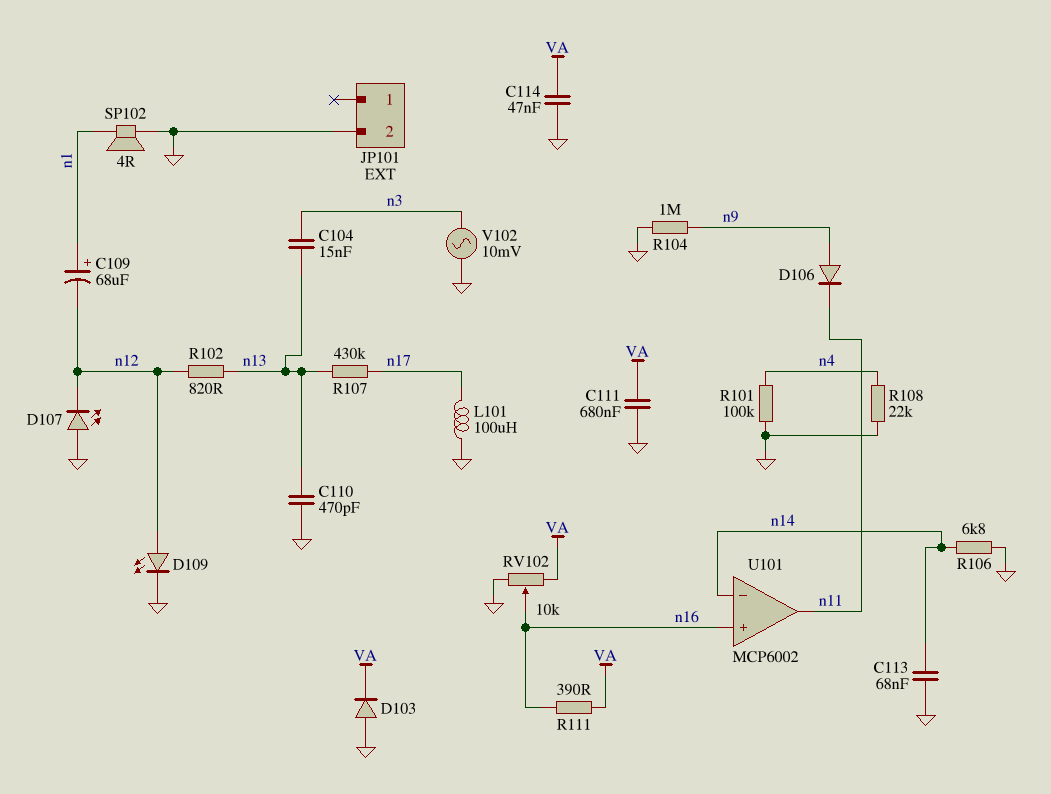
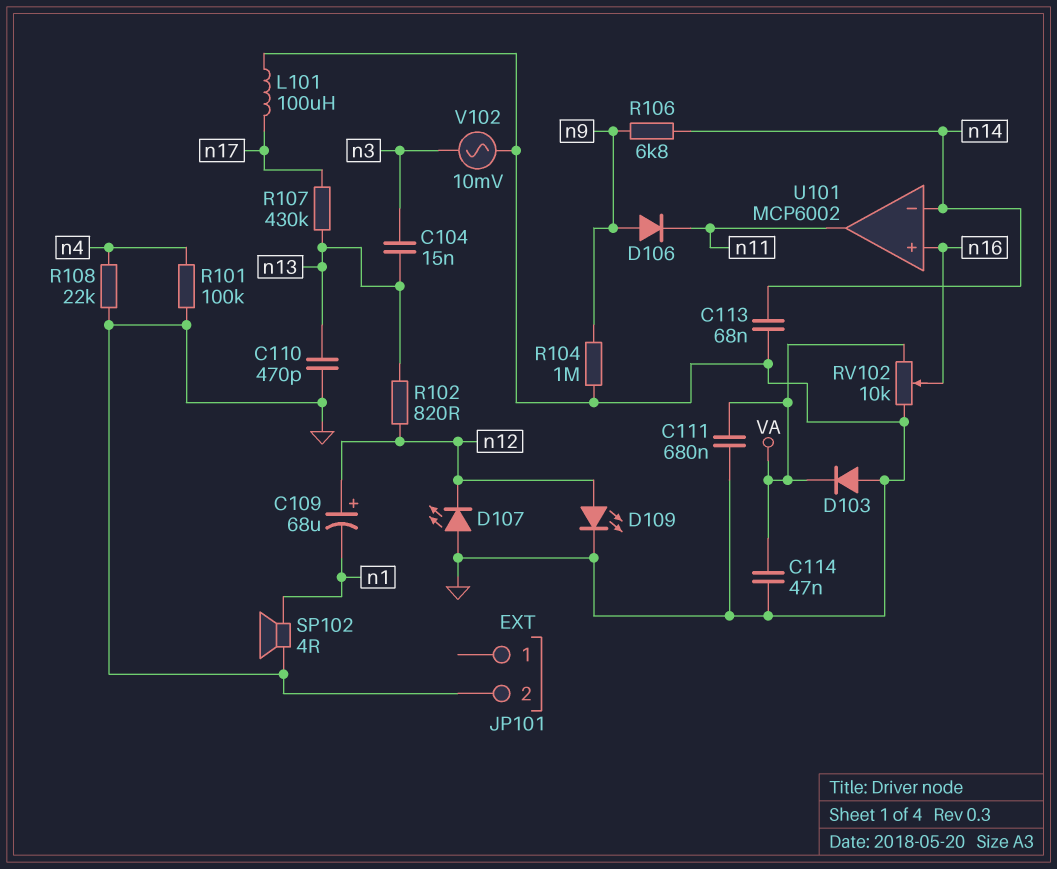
C109: 68uF (plus n1, minus n12) -> 68uF (plus n12, minus n1)
R106: 6.8k (GND, n14) -> 6.8k (n9, n14)
R111: 390 (VA, n16) -> none

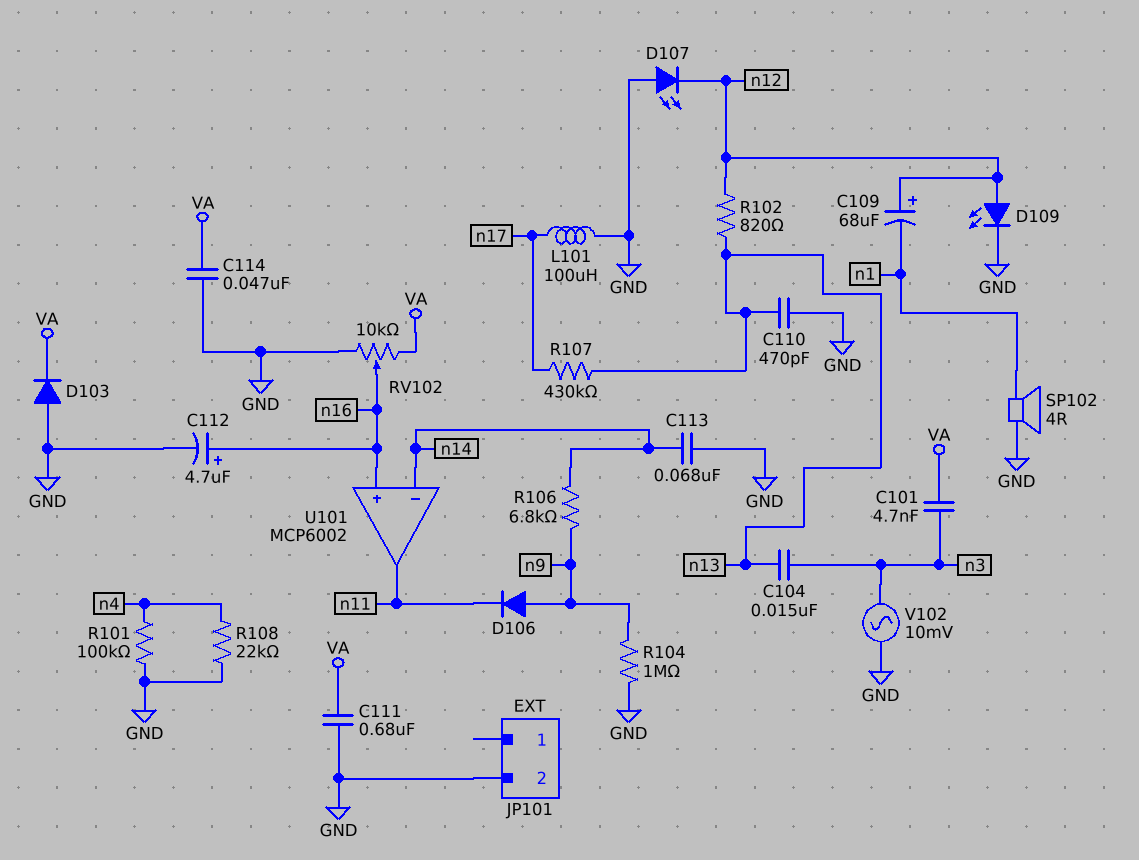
C101: none -> 4.7nF (VA, n3)
C112: none -> 4.7uF (plus n16, minus GND)

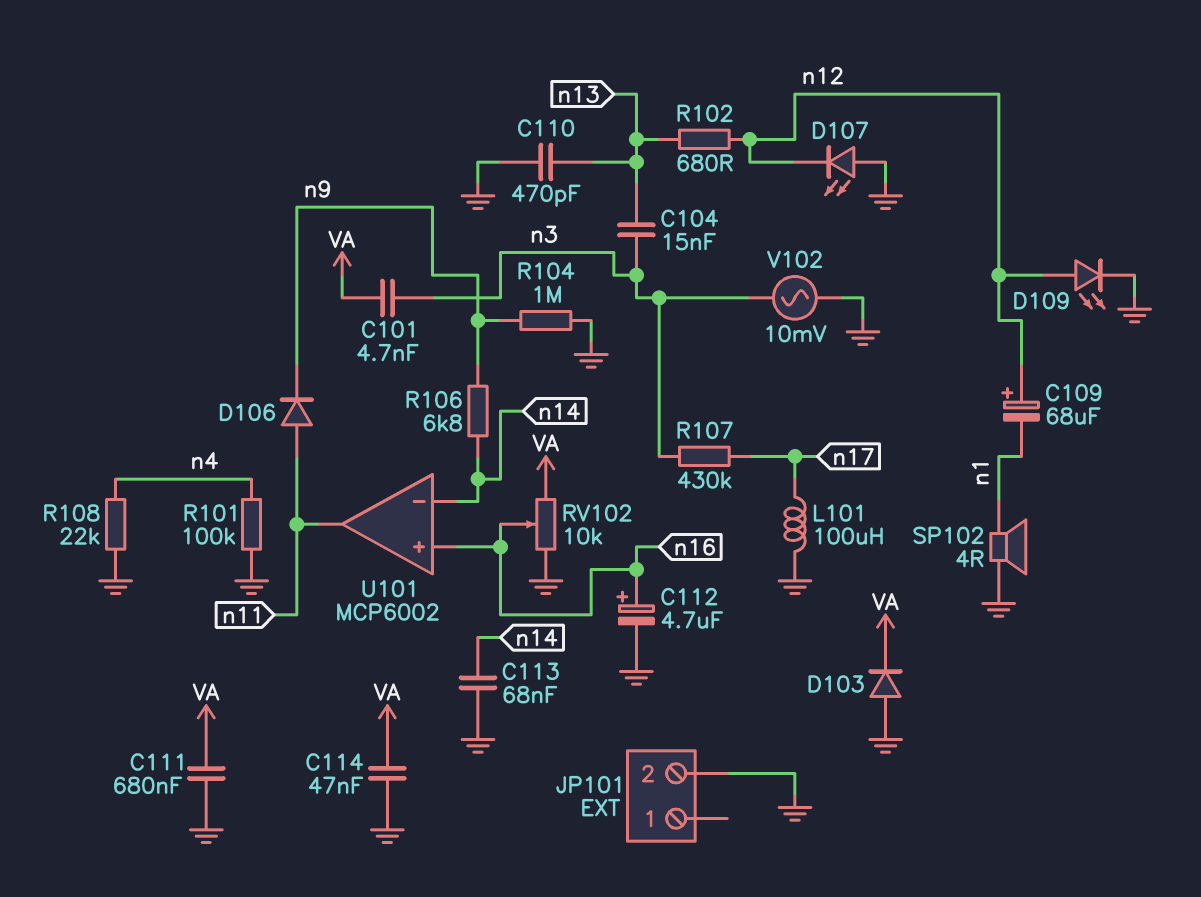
D106: diode (A n9, K n11) -> diode (A n11, K n9)
R102: 820 (n12, n13) -> 680 (n12, n13)
R107: 430k (n13, n17) -> 430k (n3, n17)

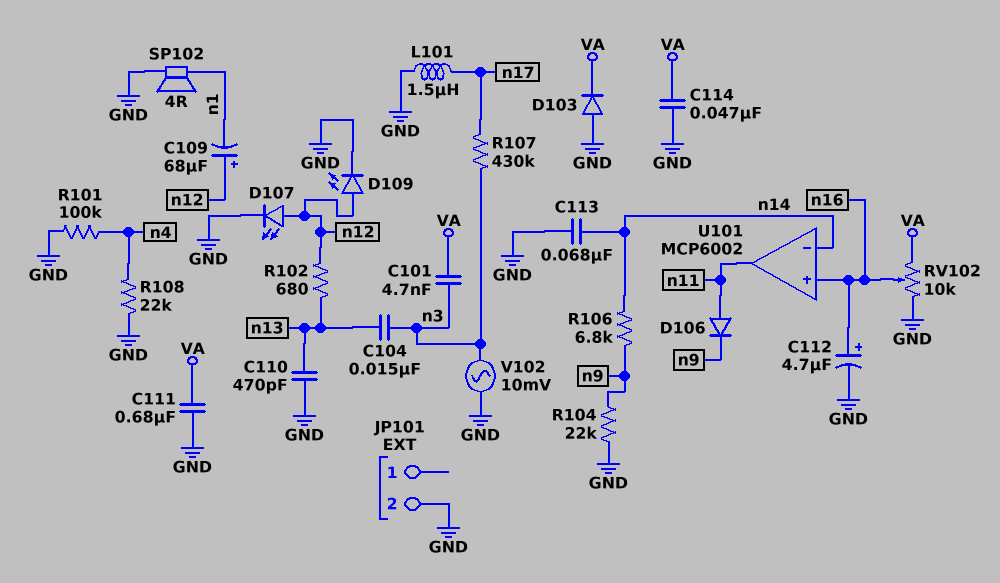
D107: LED (A GND, K n12) -> LED (A n12, K GND)
L101: 100uH (GND, n17) -> 1.5uH (GND, n17)
R104: 1M (GND, n9) -> 22k (GND, n9)

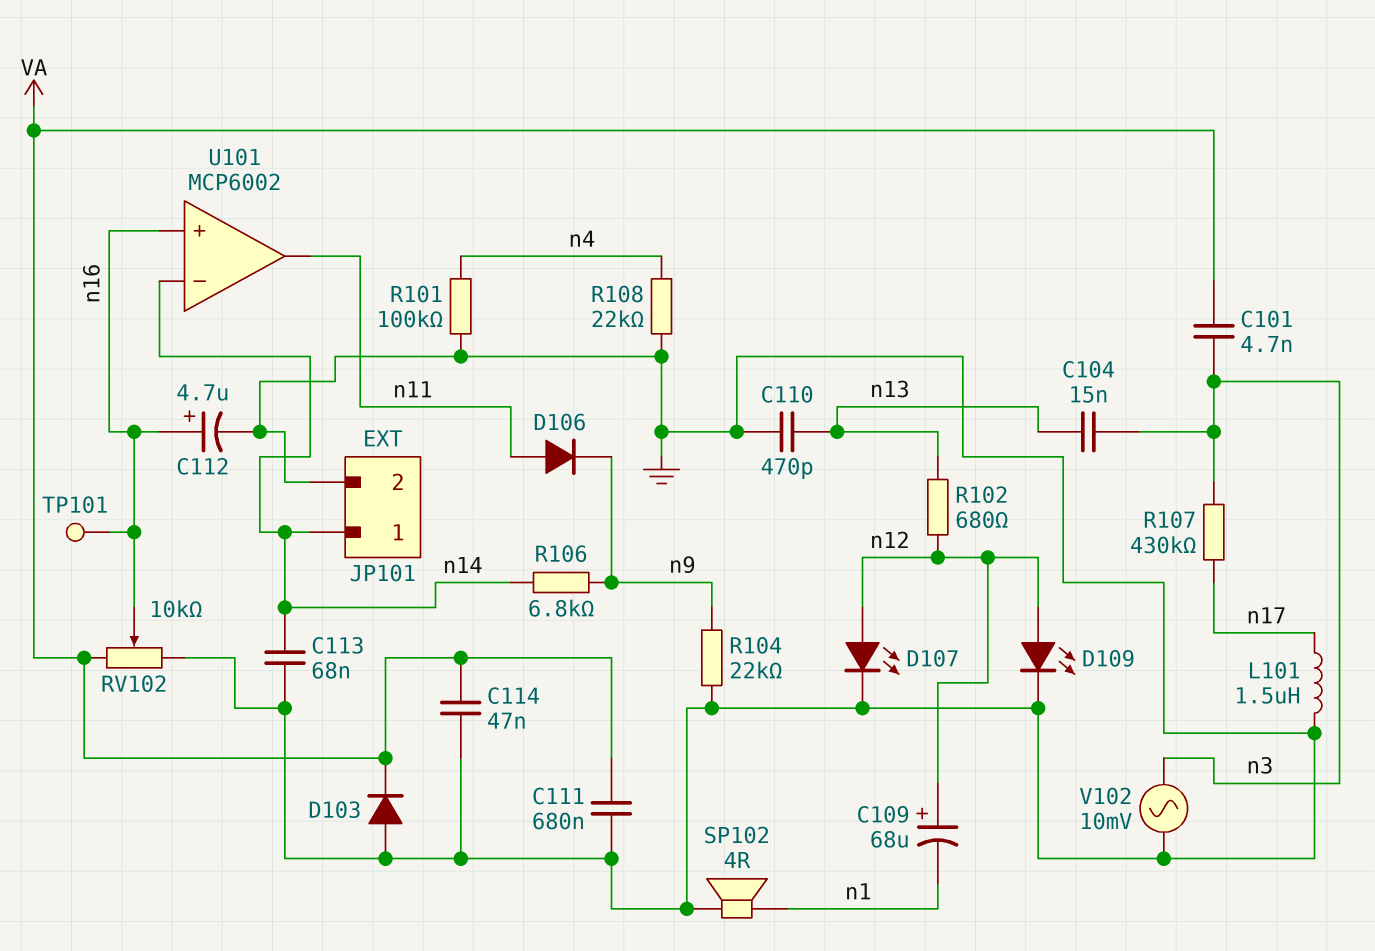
JP101 pin 1: none -> n14
TP101: none -> test point (n16)

